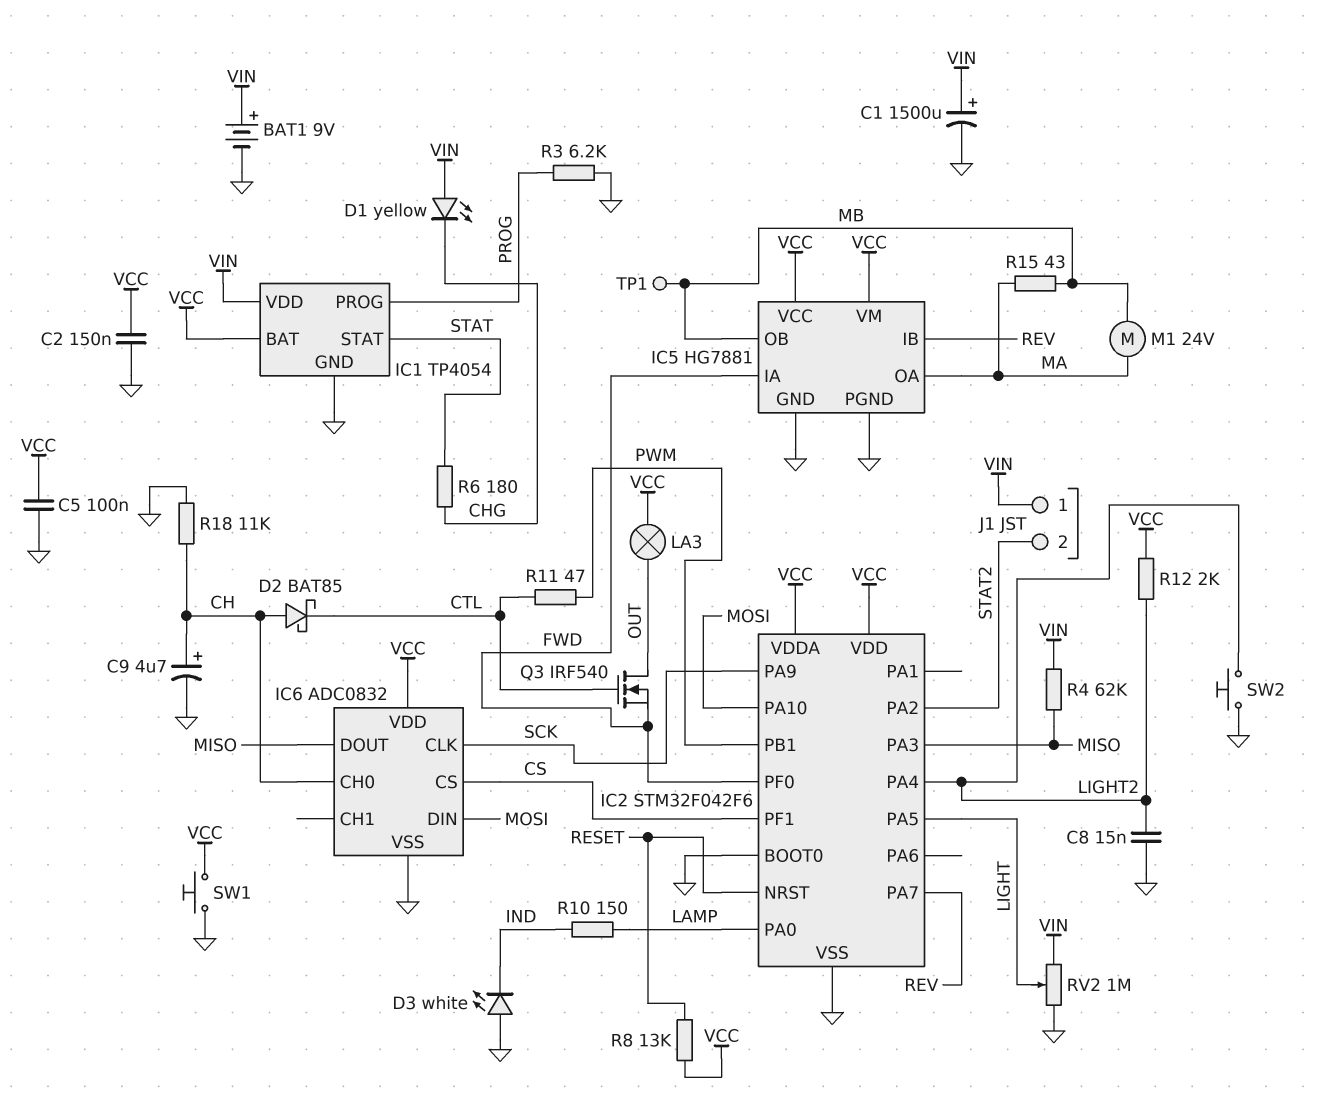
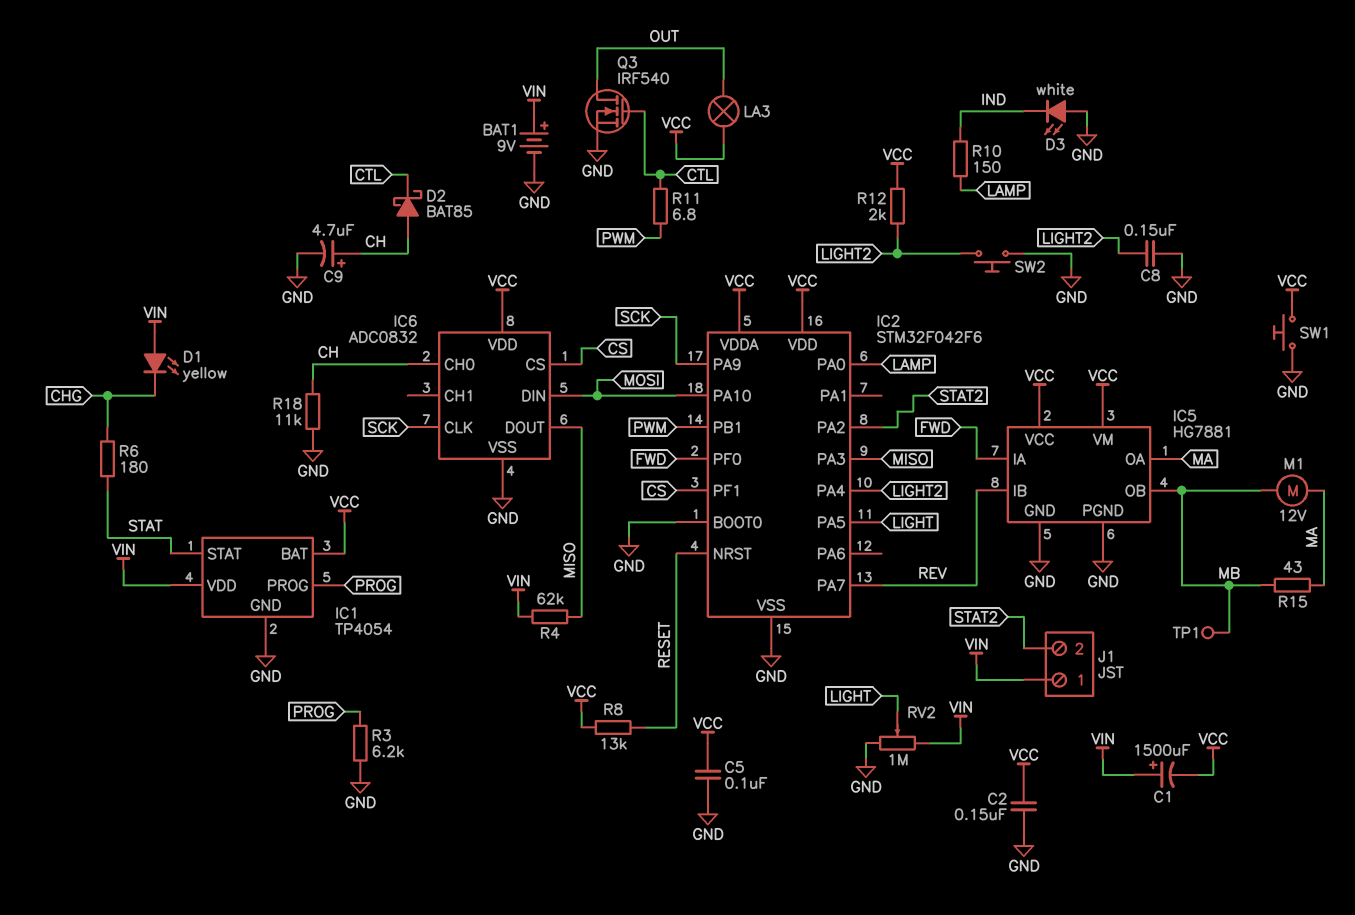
C1: 1500uF (plus VIN, minus GND) -> 1500uF (plus VIN, minus VCC)
C8: 15nF (GND, LIGHT2) -> 150nF (GND, LIGHT2)
M1: motor 24V (MA, MB) -> motor 12V (MA, MB)
Q3: NMOS IRF540 (G CTL, D OUT, S FWD) -> NMOS IRF540 (G CTL, D OUT, S GND)
R11: 47 (CTL, PWM) -> 6.8 (CTL, PWM)

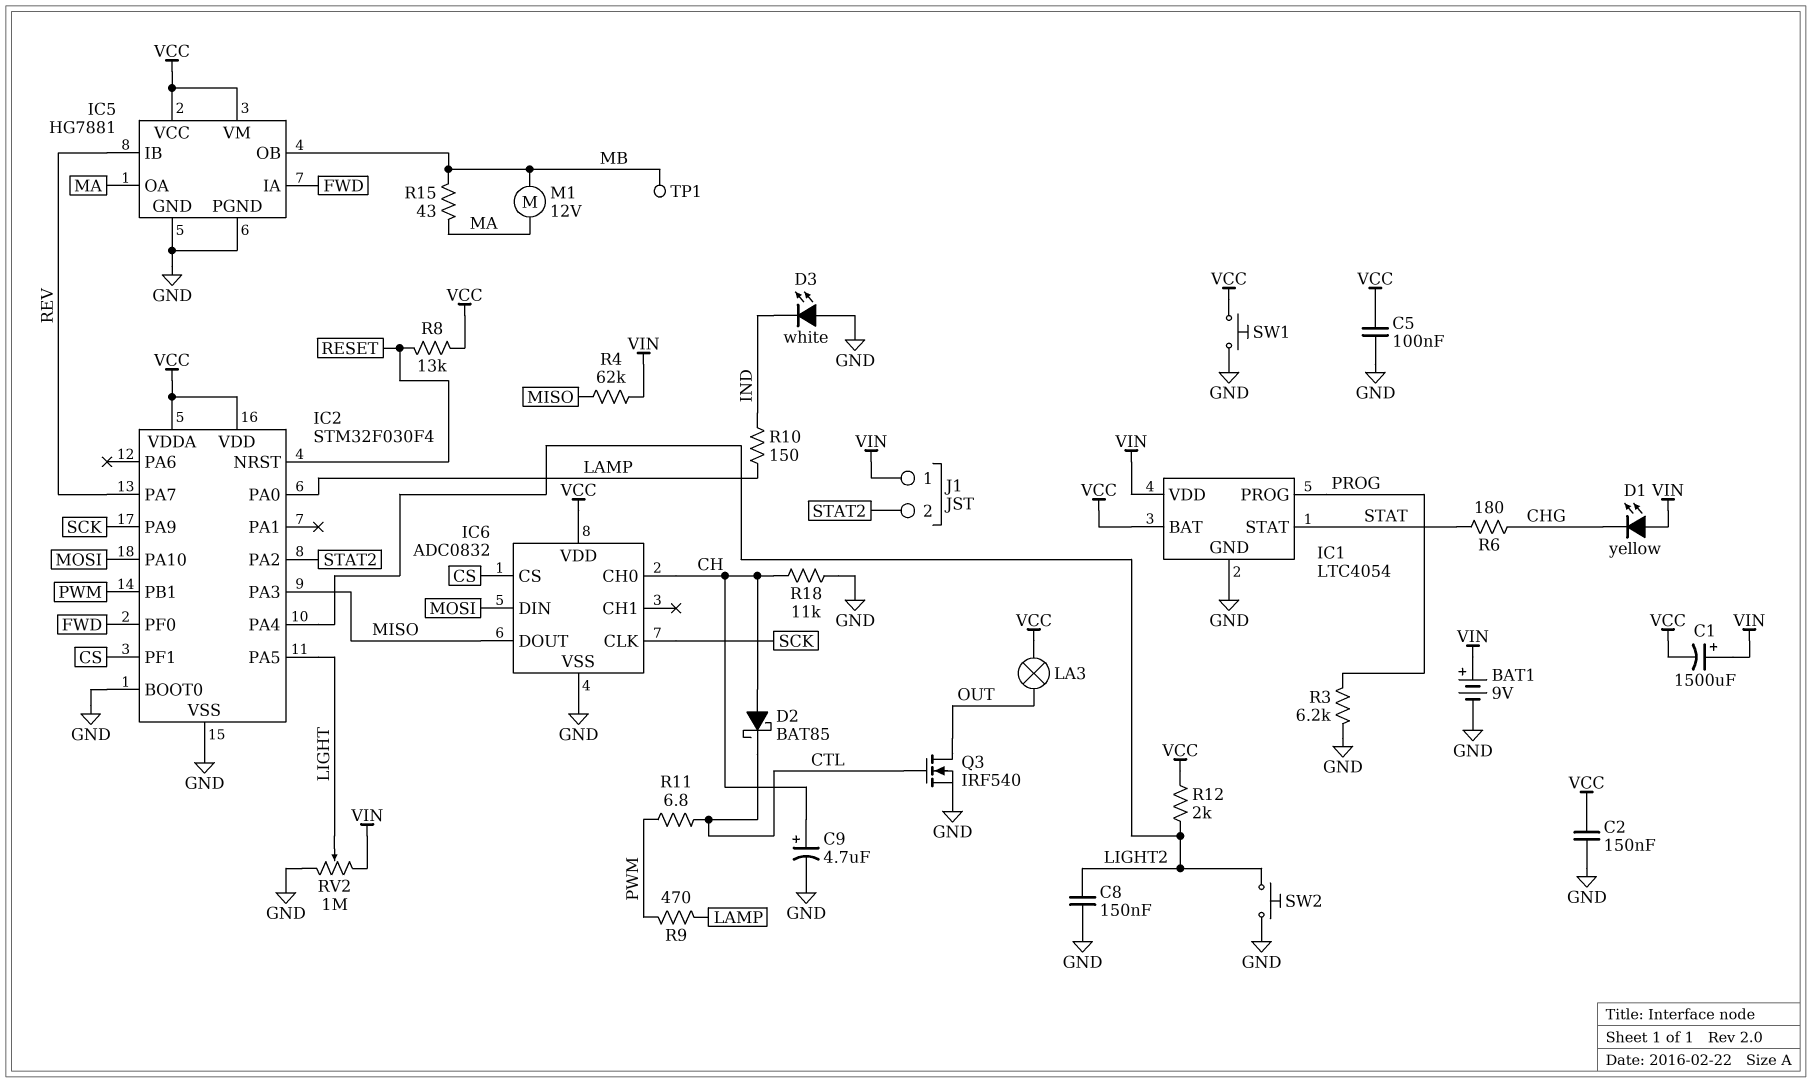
IC1: TP4054 -> LTC4054
IC2: STM32F042F6 -> STM32F030F4
R9: none -> 470 (LAMP, PWM)

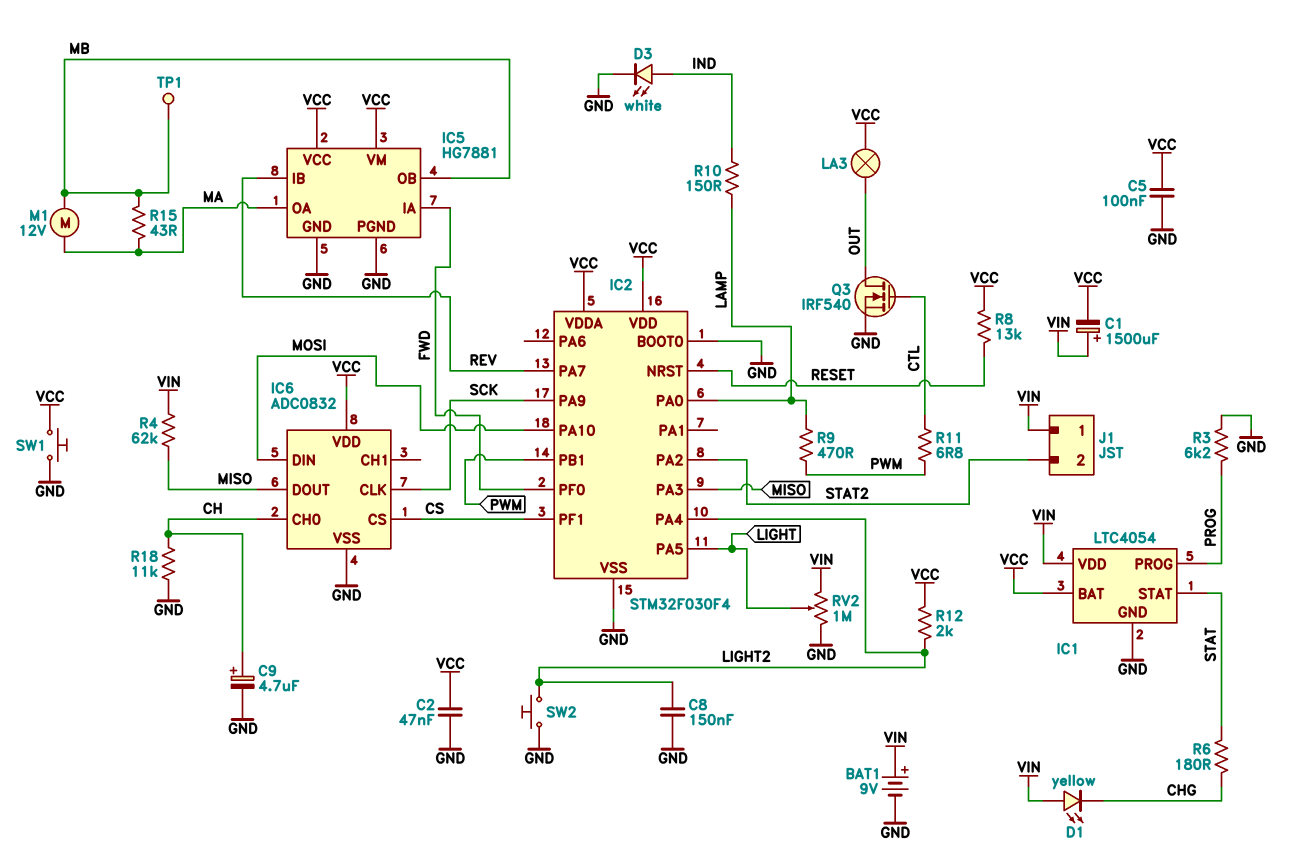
C2: 150nF (GND, VCC) -> 47nF (GND, VCC)
D2: schottky BAT85 (A CH, K CTL) -> none
D3: LED white (A GND, K IND) -> LED white (A IND, K GND)

